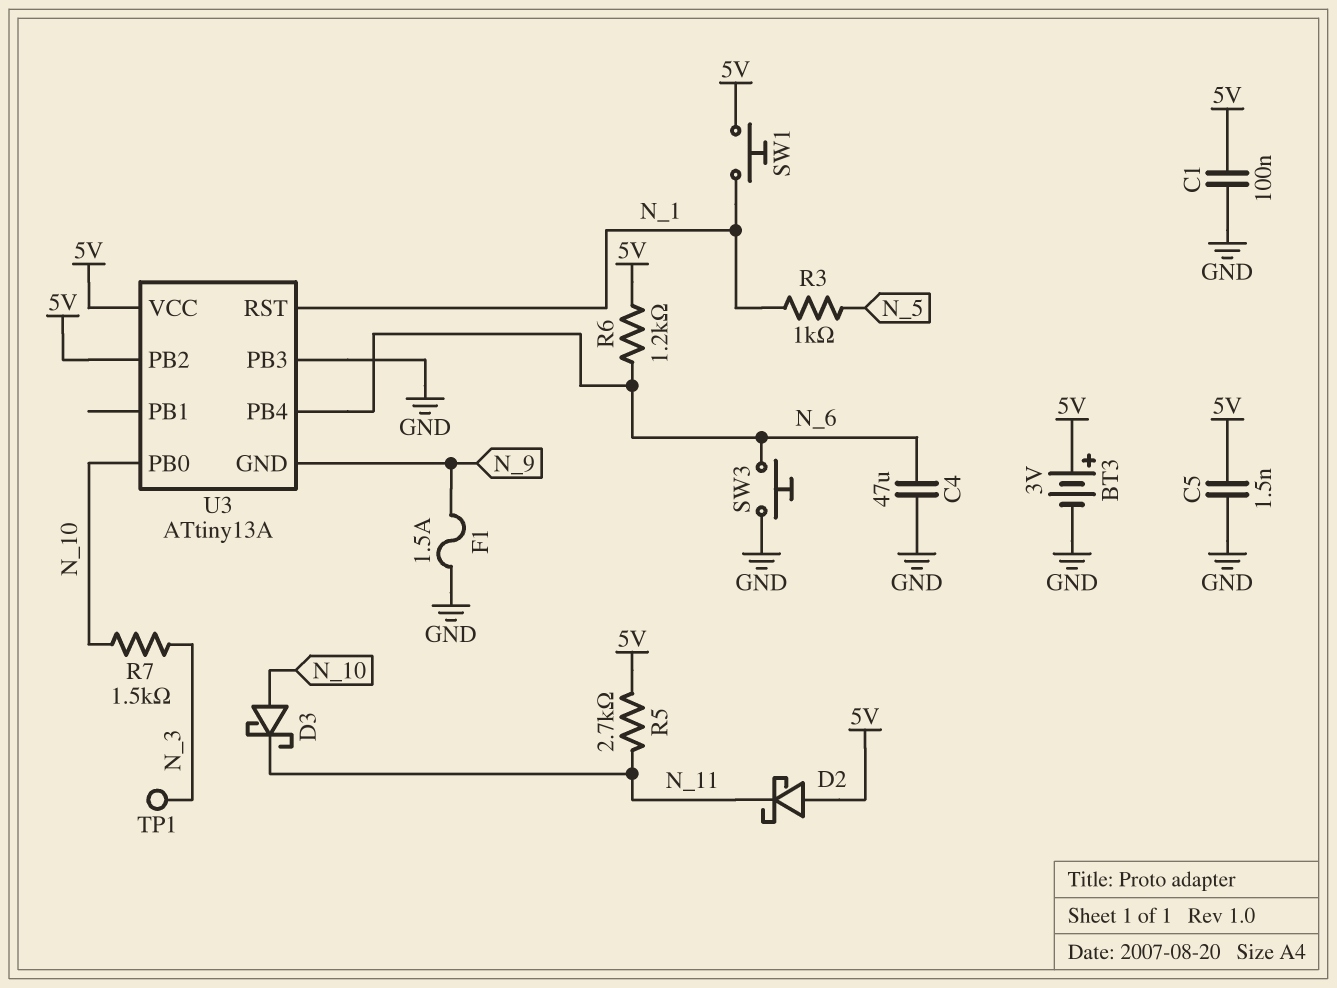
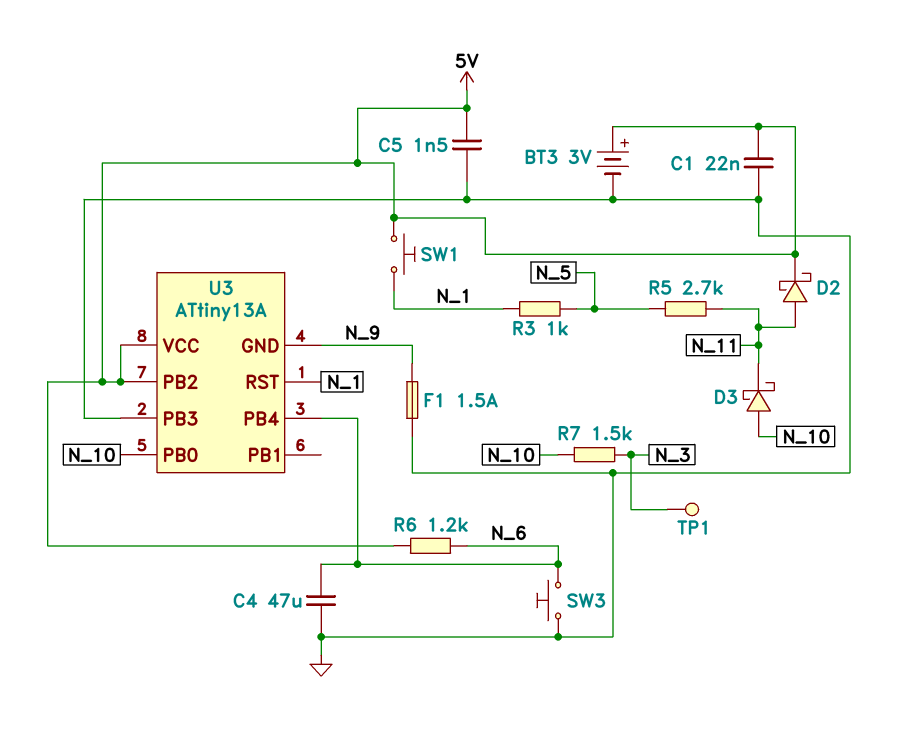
C1: 100nF (5V, GND) -> 22nF (5V, GND)
D2: schottky (A 5V, K N_11) -> schottky (A N_11, K 5V)
R5: 2.7k (5V, N_11) -> 2.7k (N_5, N_11)

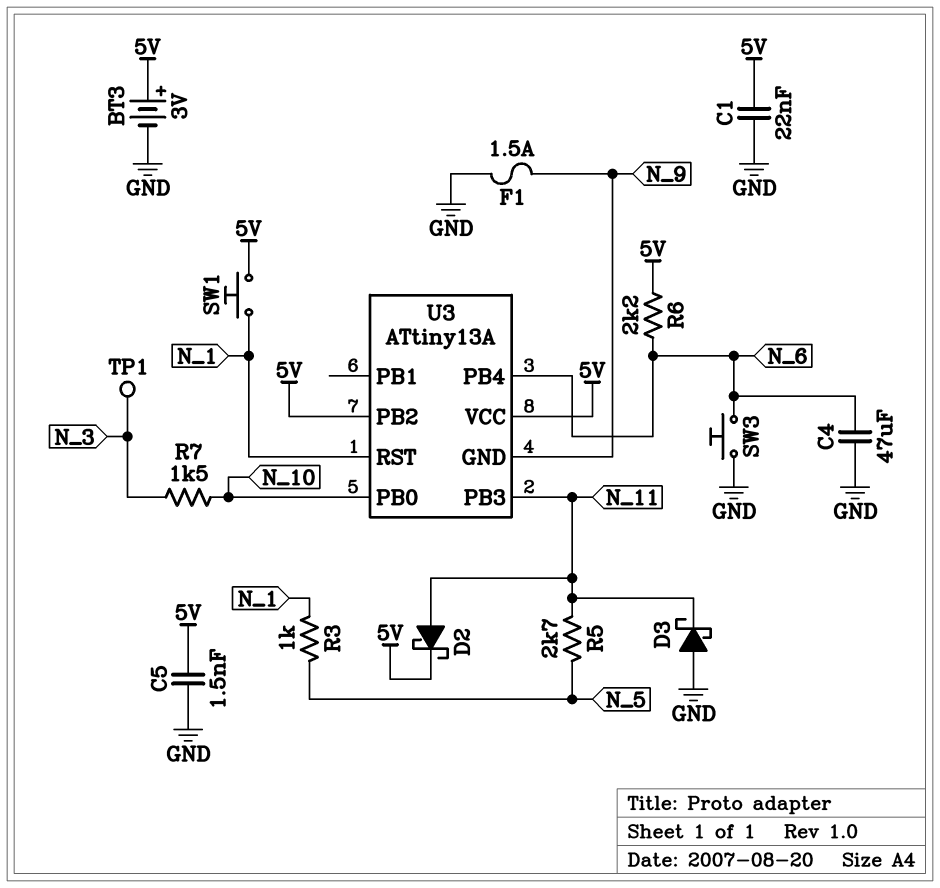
D3: schottky (A N_10, K N_11) -> schottky (A GND, K N_11)
R6: 1.2k (5V, N_6) -> 2.2k (5V, N_6)
U3 pin PB3: GND -> N_11

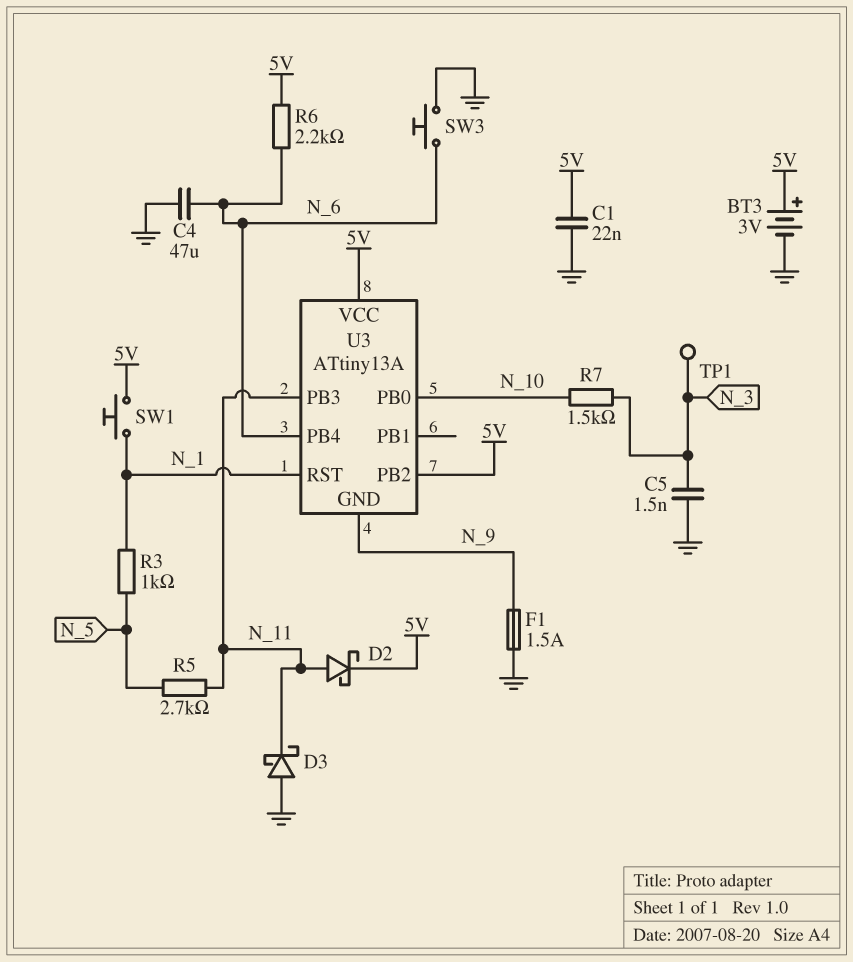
C5: 1.5nF (5V, GND) -> 1.5nF (GND, N_3)

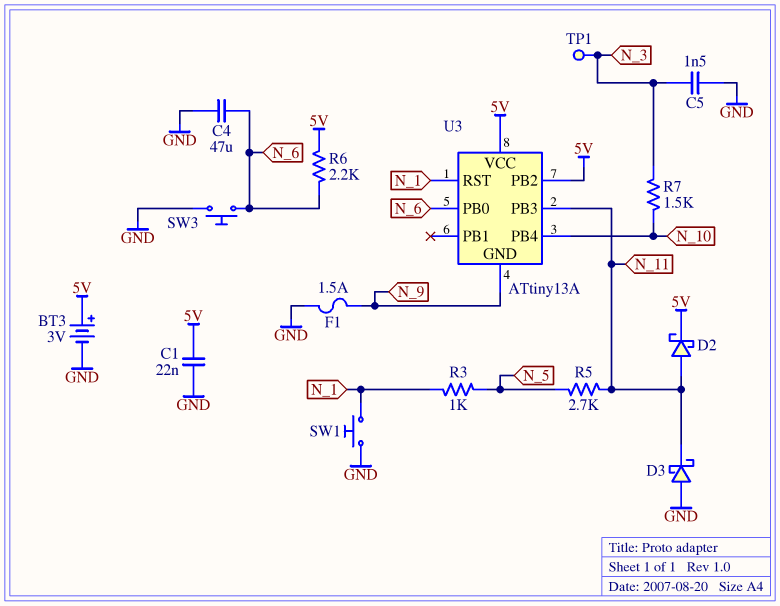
SW1: button (5V, N_1) -> button (GND, N_1)
U3 pin PB0: N_10 -> N_6
U3 pin PB4: N_6 -> N_10

